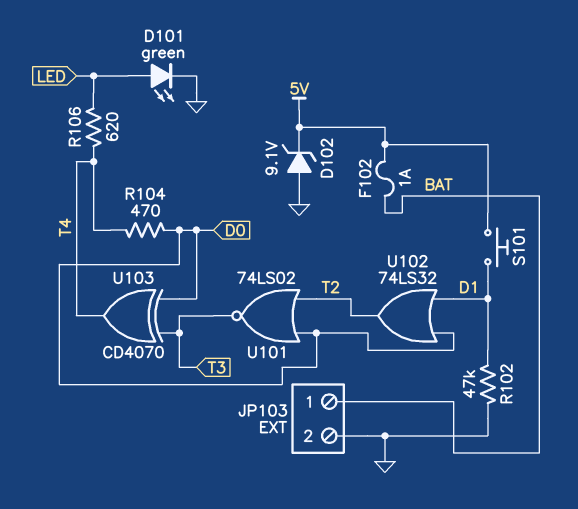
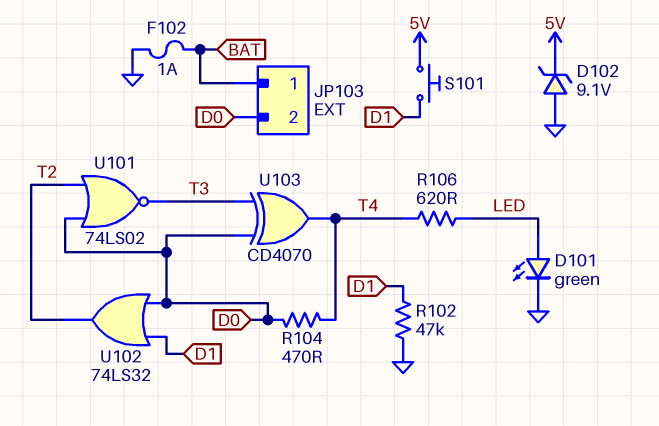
F102: 1A (5V, BAT) -> 1A (BAT, GND)
JP103 pin 2: GND -> D0

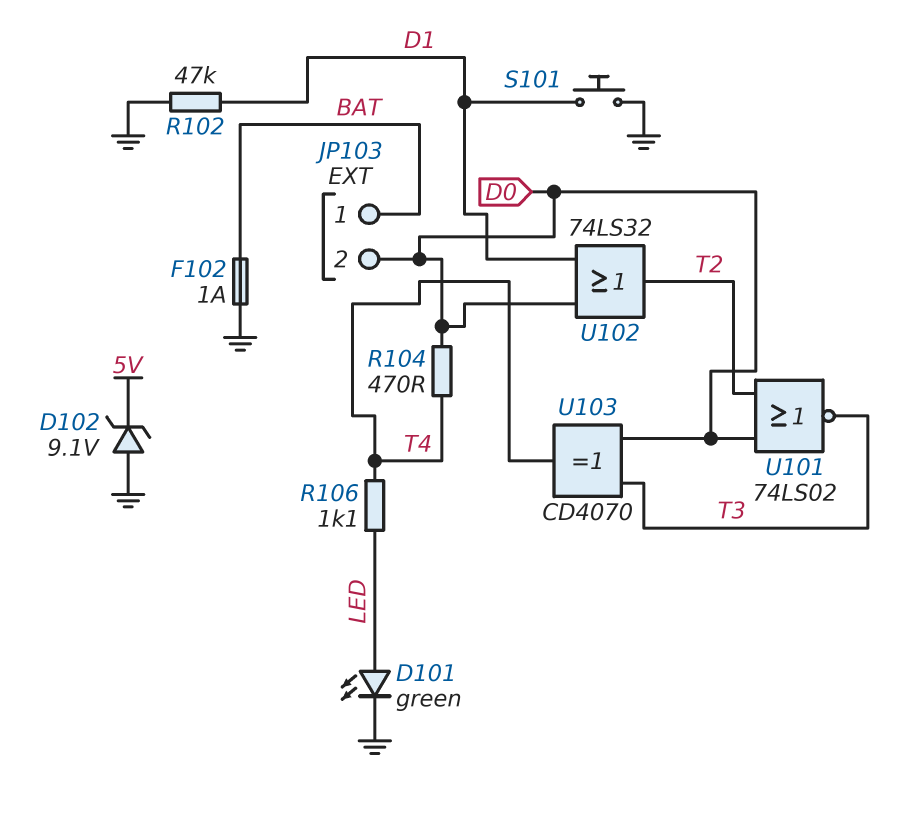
R106: 620 (LED, T4) -> 1.1k (LED, T4)
S101: button (5V, D1) -> button (D1, GND)

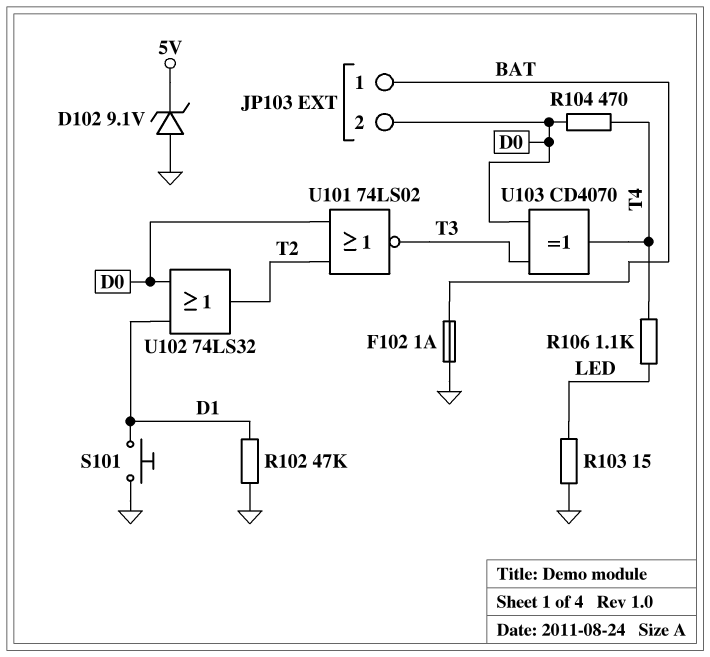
D101: LED green (A LED, K GND) -> none
R103: none -> 15 (GND, LED)

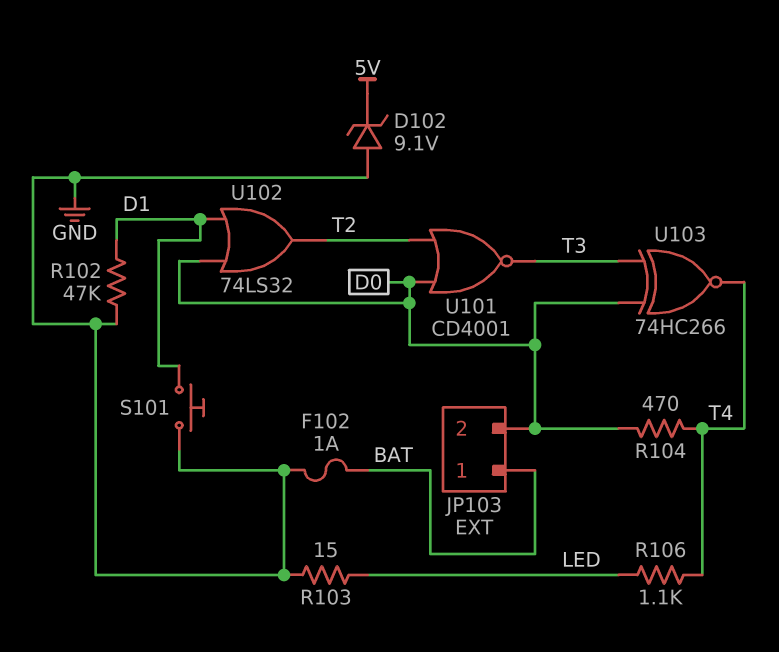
U101: NOR 74LS02 (in D0, in T2, out T3) -> NOR CD4001 (in D0, in T2, out T3)
U103: XOR CD4070 (in D0, in T3, out T4) -> XNOR 74HC266 (in D0, in T3, out T4)

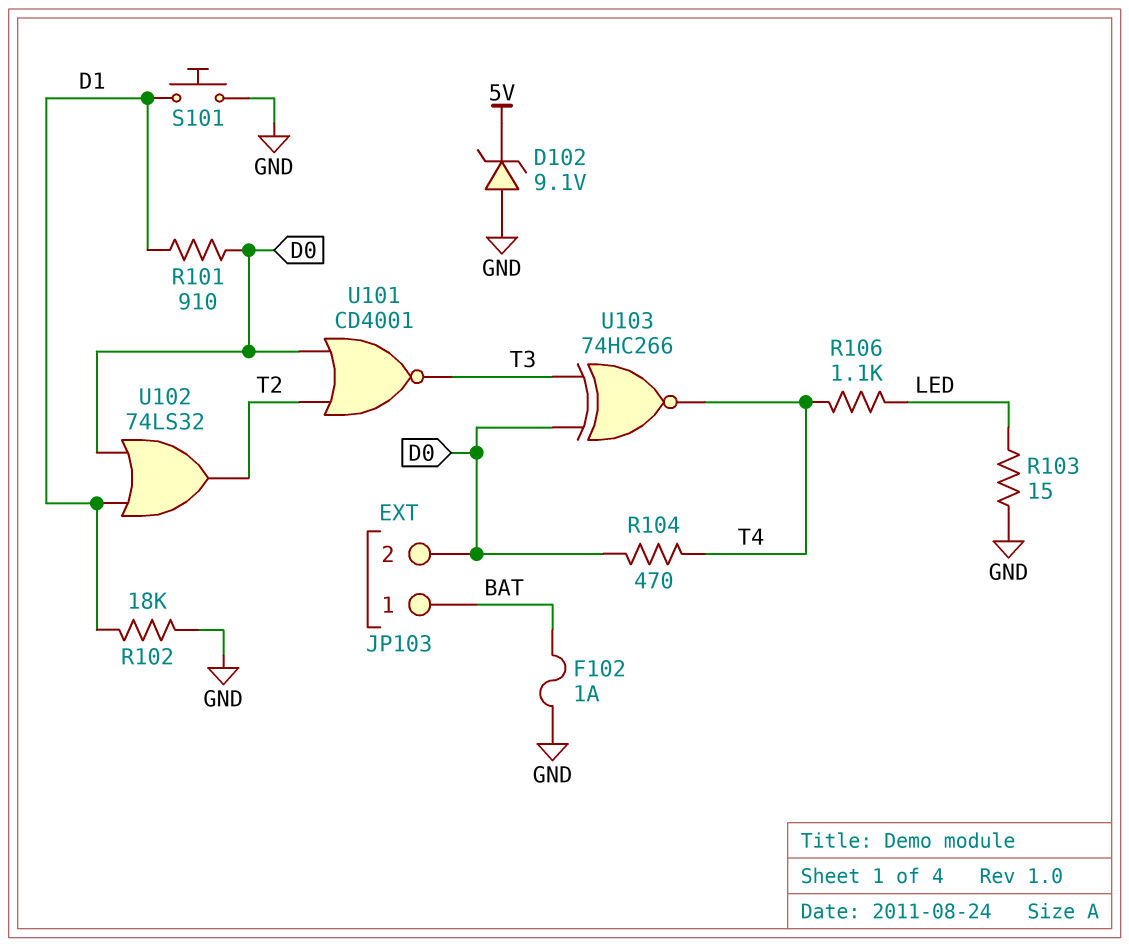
R101: none -> 910 (D0, D1)
R102: 47k (D1, GND) -> 18k (D1, GND)

